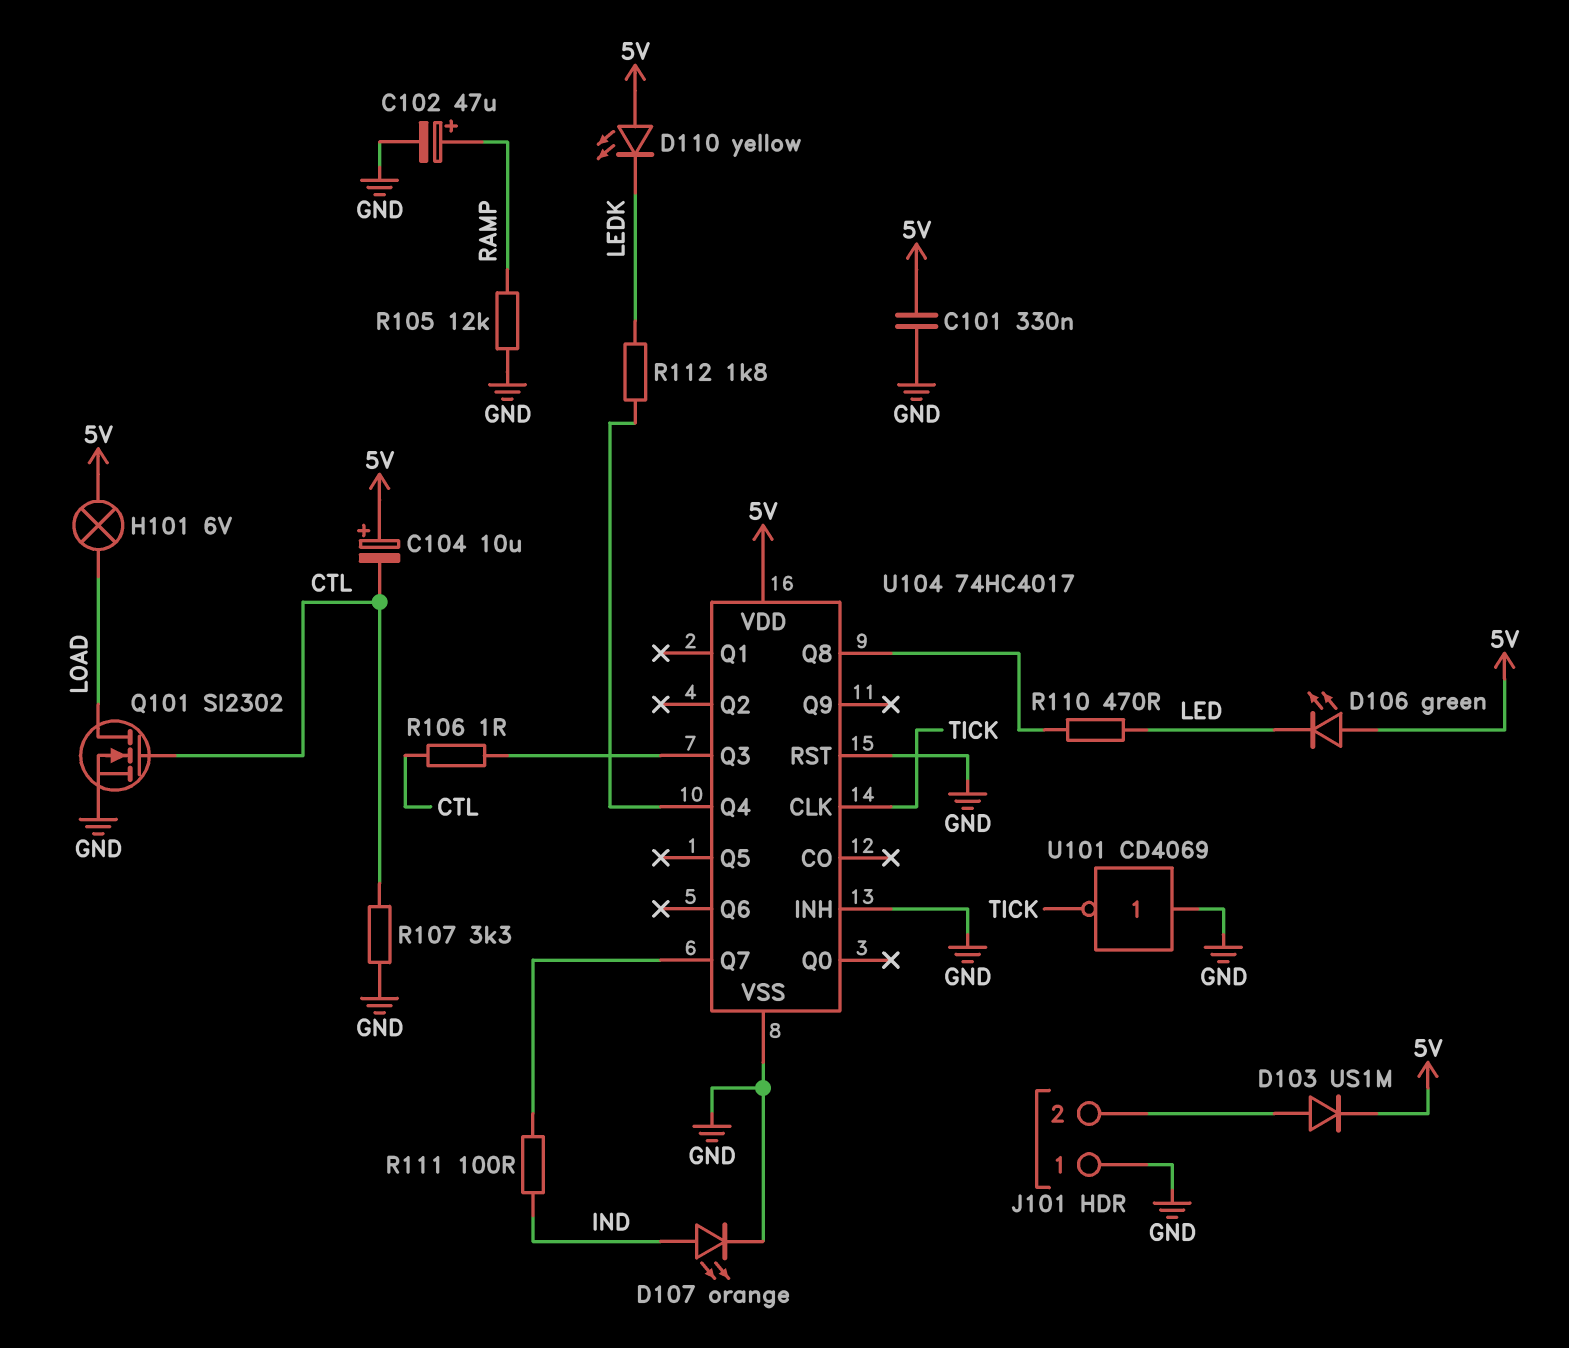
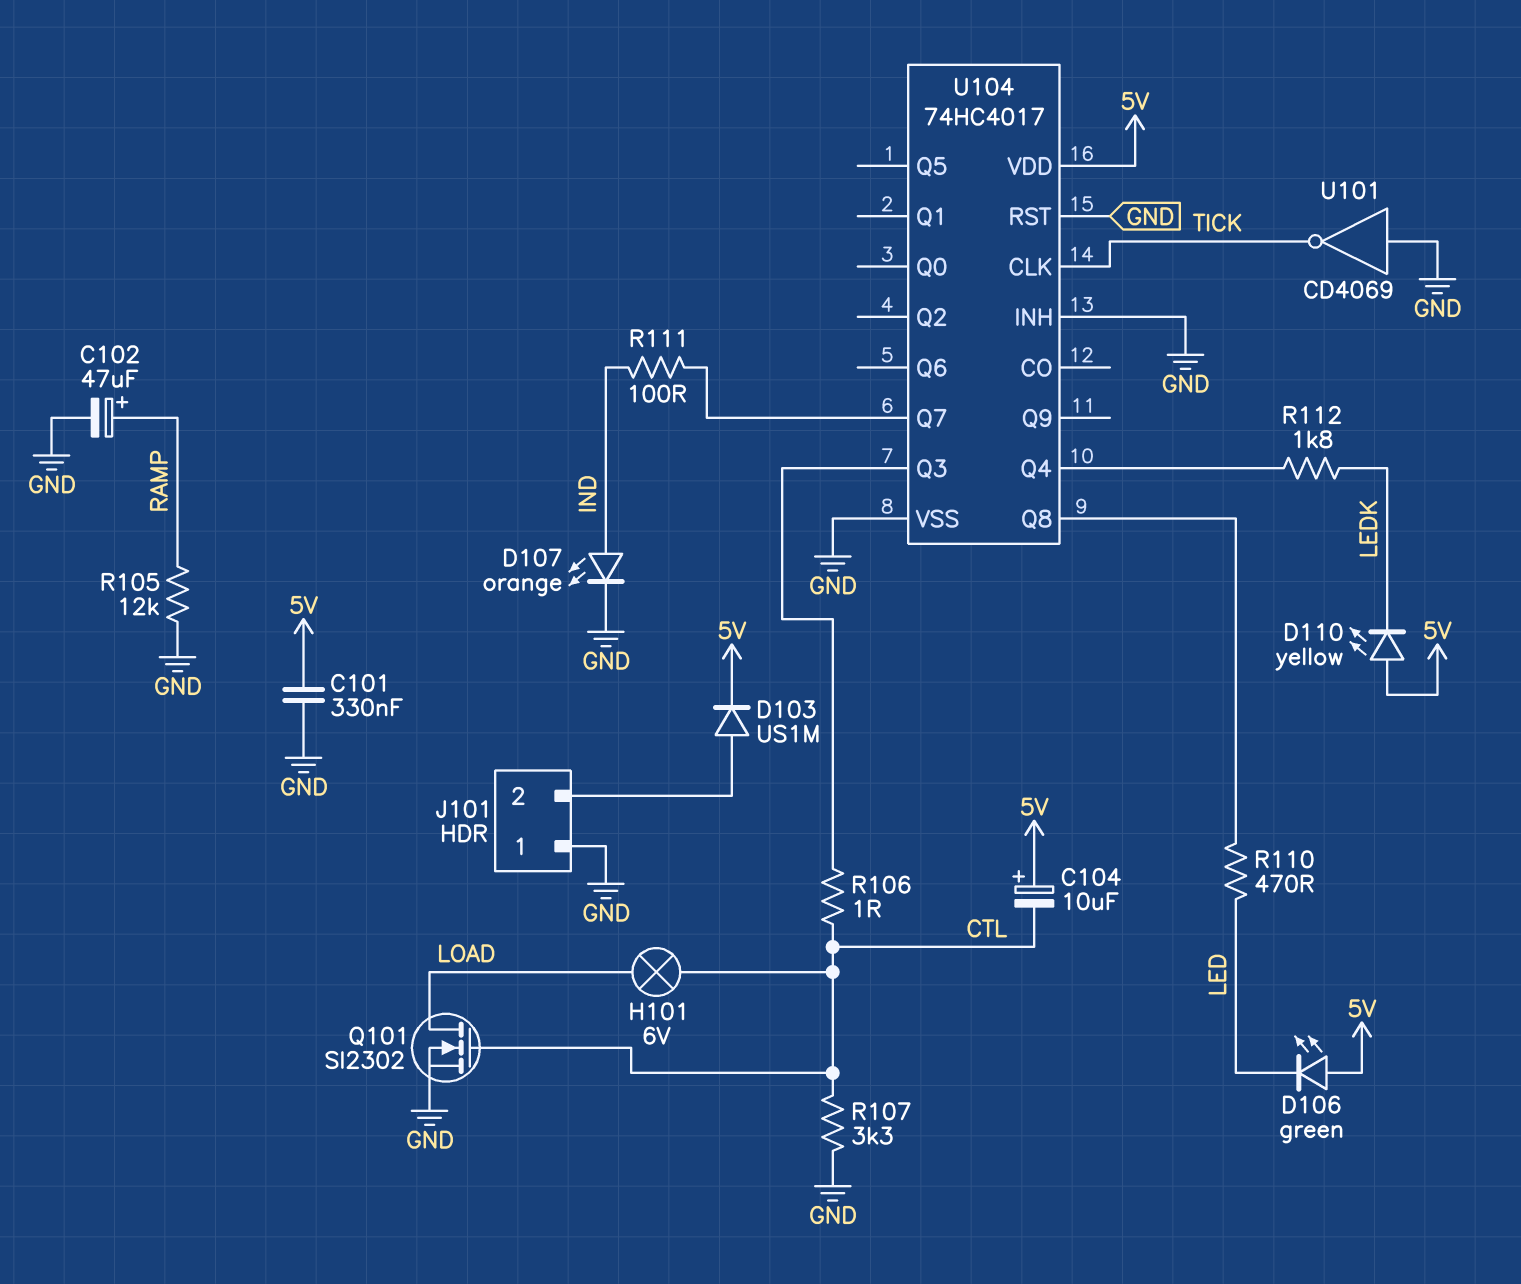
H101: lamp 6V (5V, LOAD) -> lamp 6V (CTL, LOAD)

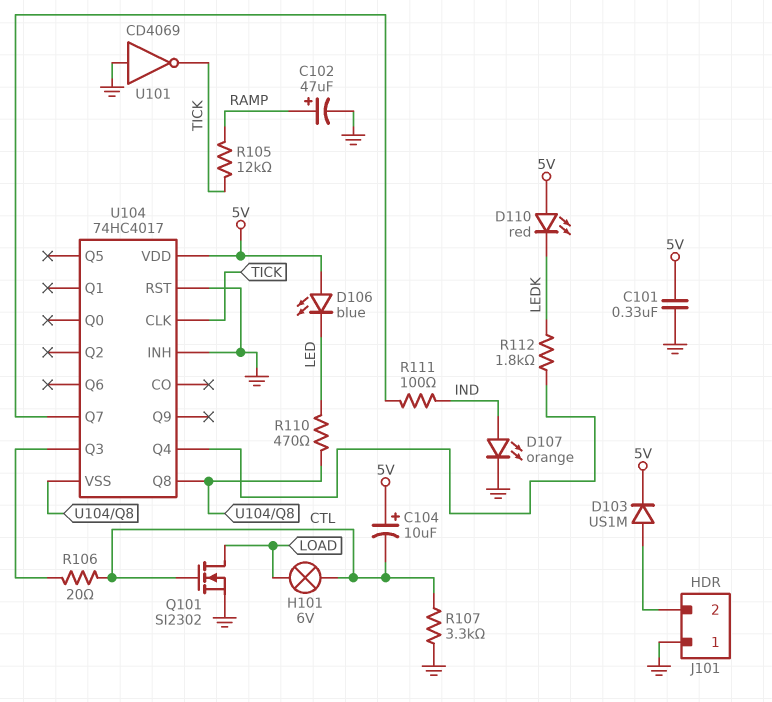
D106: LED green (A 5V, K LED) -> LED blue (A 5V, K LED)
D110: LED yellow (A 5V, K LEDK) -> LED red (A 5V, K LEDK)
R105: 12k (GND, RAMP) -> 12k (RAMP, TICK)
R106: 1 (CTL, U104/Q3) -> 20 (CTL, U104/Q3)
U104 pin VSS: GND -> U104/Q8

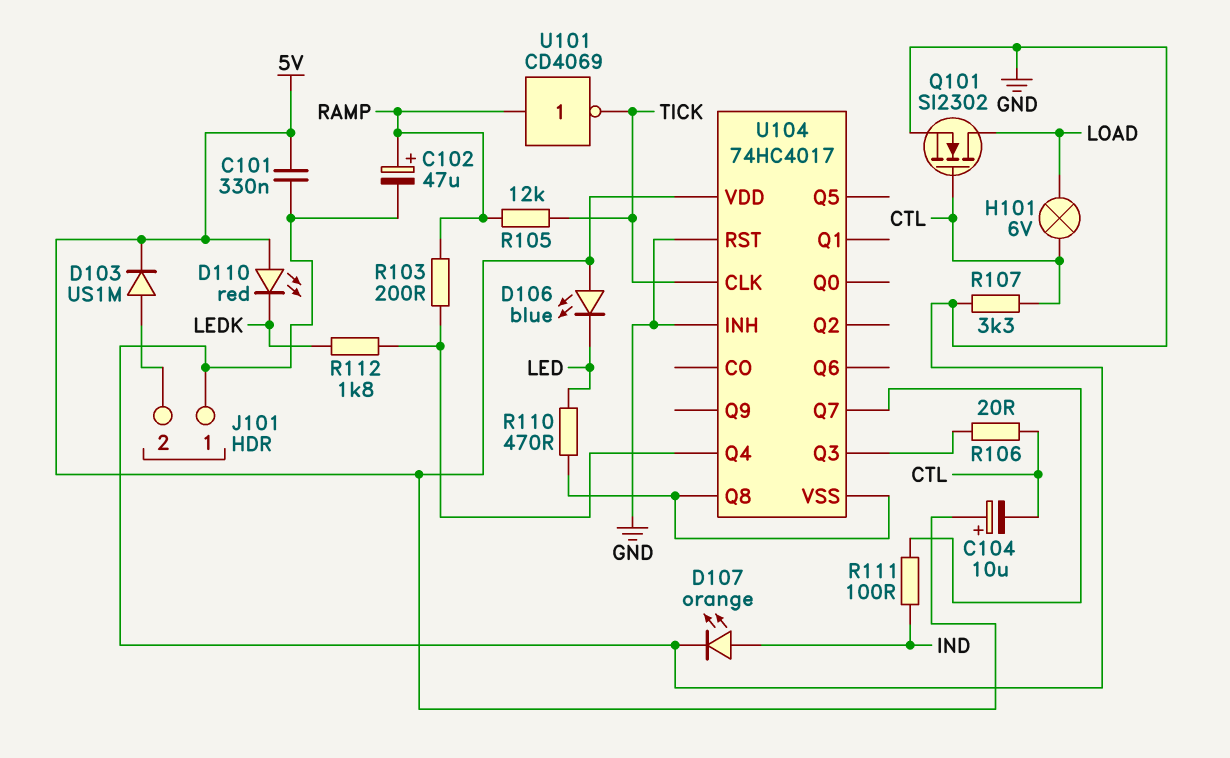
R103: none -> 200 (RAMP, U104/Q4)
U101: NOT CD4069 (in GND, out TICK) -> NOT CD4069 (in RAMP, out TICK)

